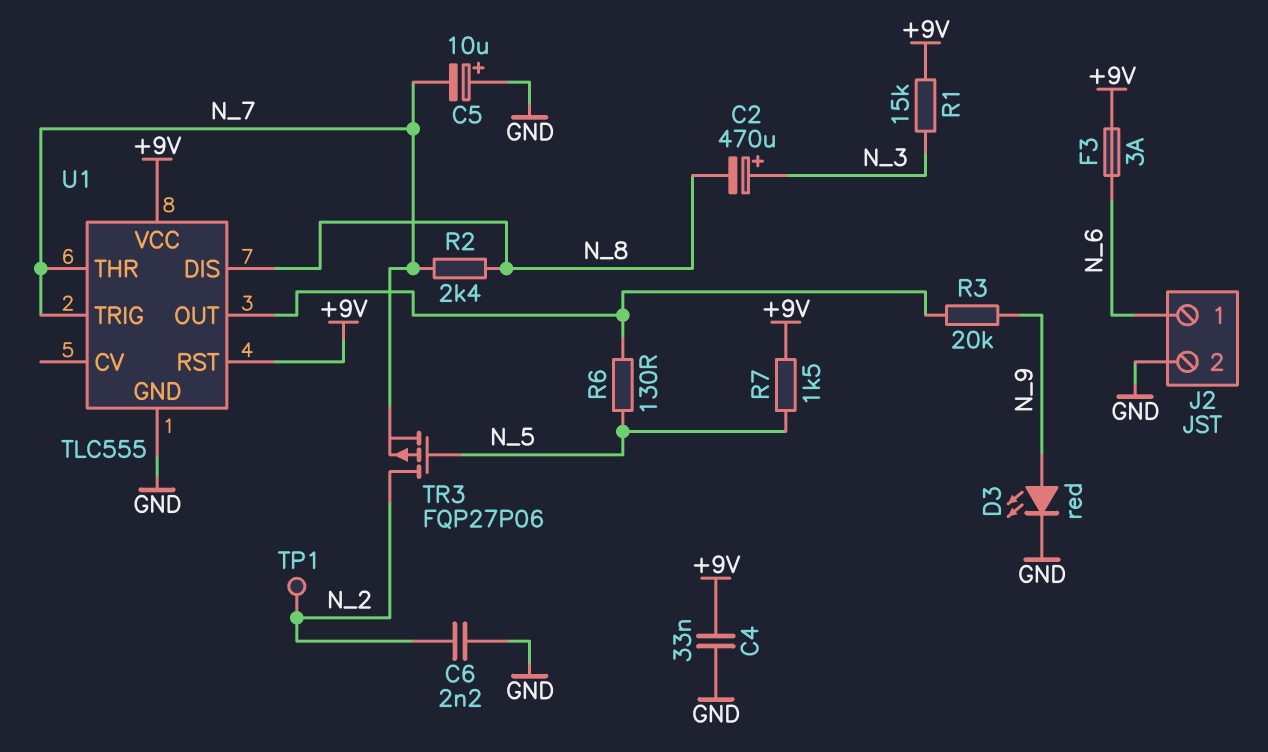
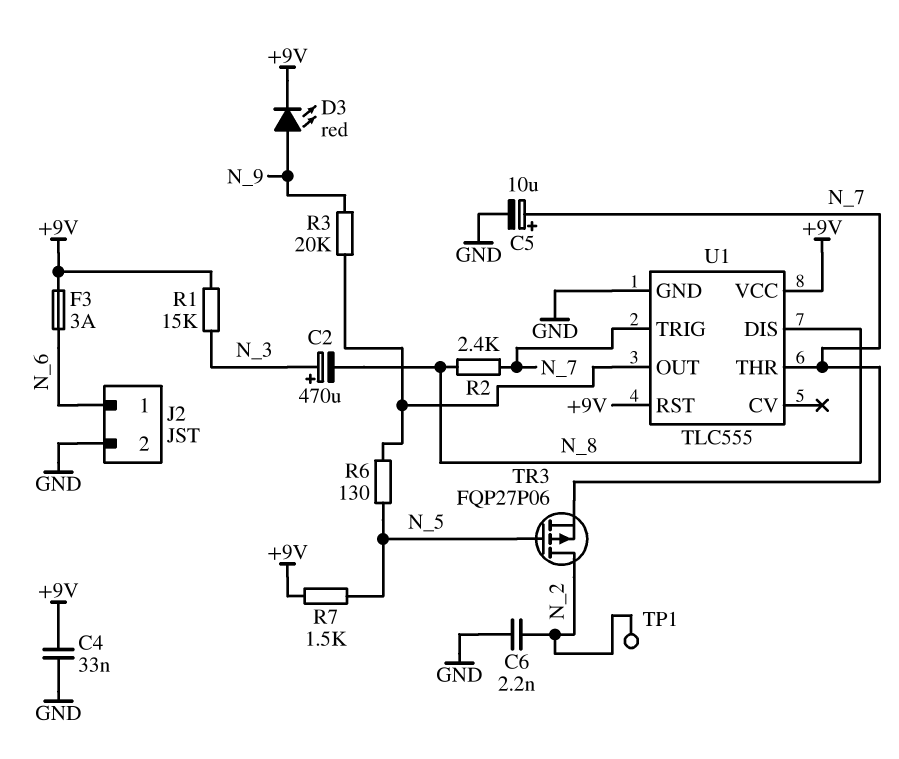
C5: 10uF (plus GND, minus N_7) -> 10uF (plus N_7, minus GND)
D3: LED red (A N_9, K GND) -> LED red (A N_9, K +9V)

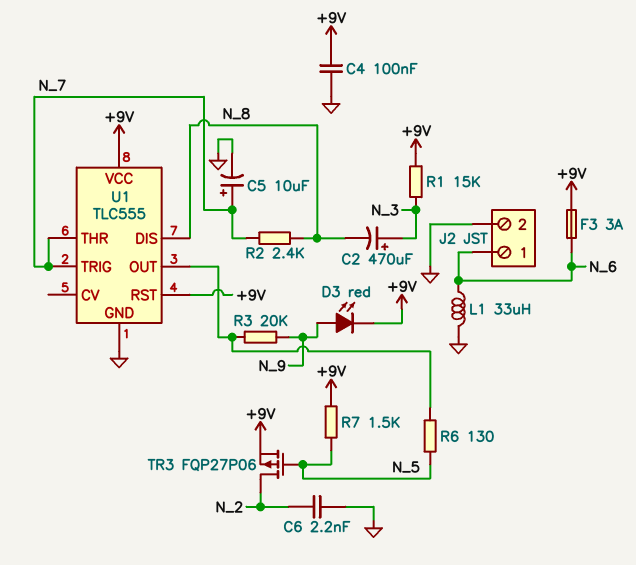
C4: 33nF (+9V, GND) -> 100nF (+9V, GND)
L1: none -> 33uH (GND, N_6)
TP1: test point (N_2) -> none
TR3: PMOS FQP27P06 (G N_5, D N_2, S N_7) -> PMOS FQP27P06 (G N_5, D N_2, S +9V)

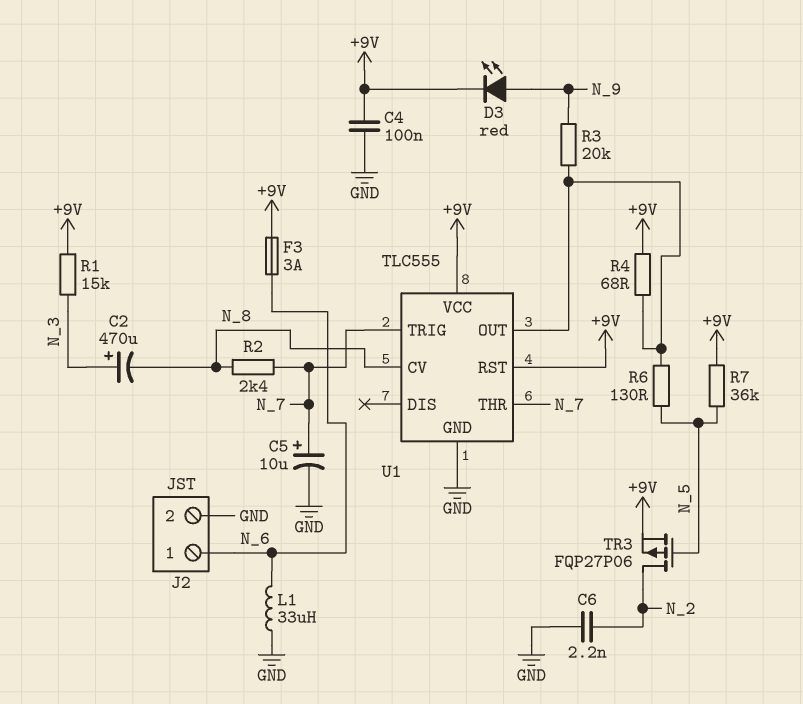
R4: none -> 68 (+9V, U1/OUT)
R7: 1.5k (+9V, N_5) -> 36k (+9V, N_5)
U1 pin CV: none -> N_8
U1 pin DIS: N_8 -> none

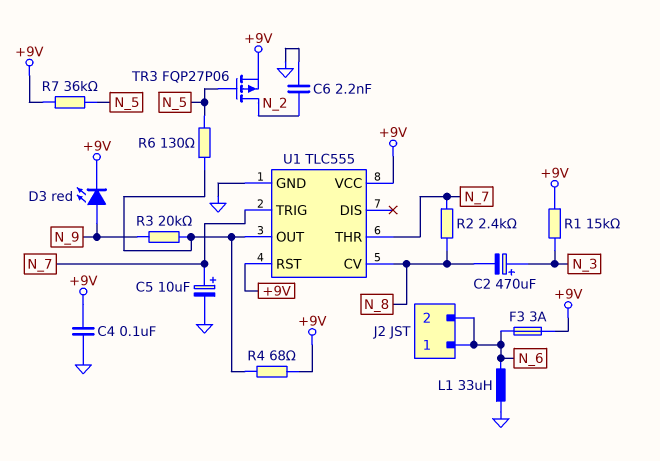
J2 pin 2: GND -> N_6

